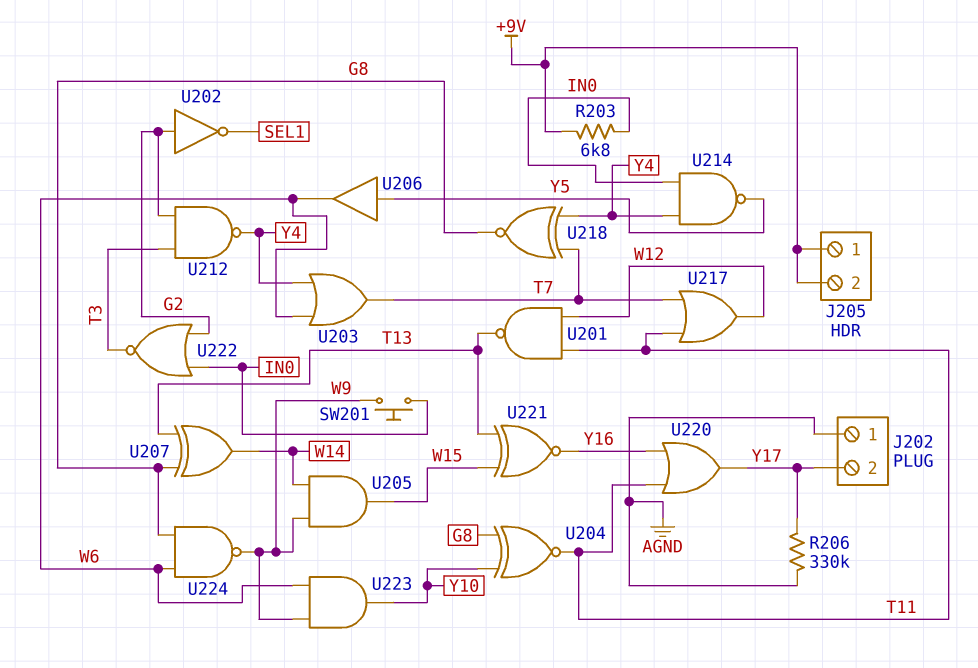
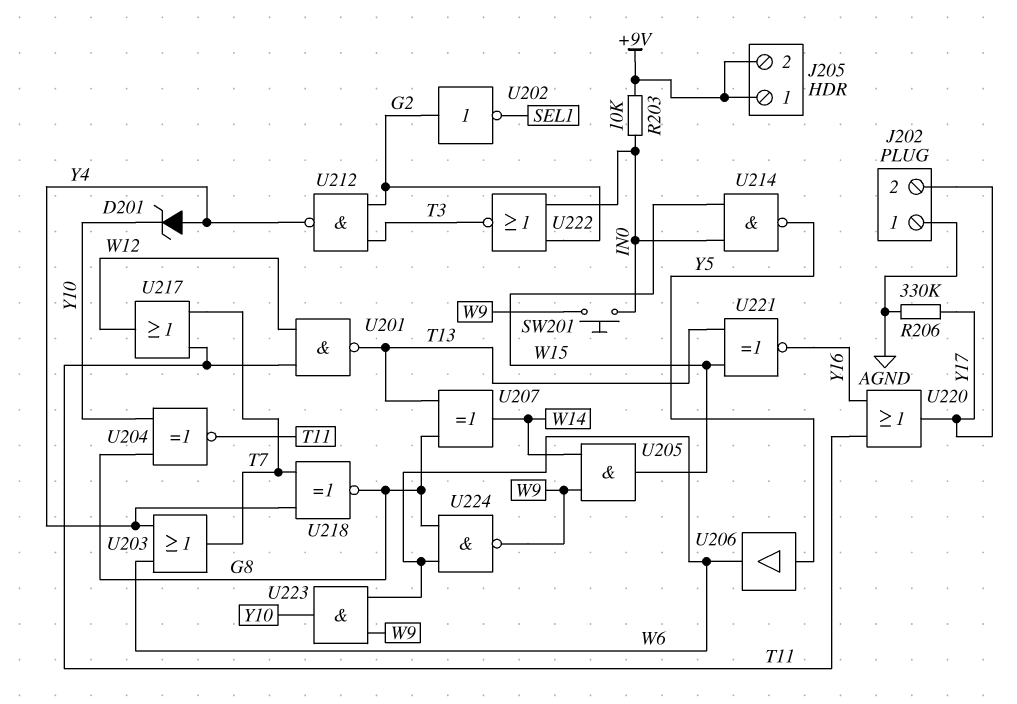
D201: none -> zener (A Y4, K Y10)
R203: 6.8k (+9V, IN0) -> 10k (+9V, IN0)
U214: NAND (in IN0, in Y4, out Y5) -> NAND (in IN0, in W15, out Y5)

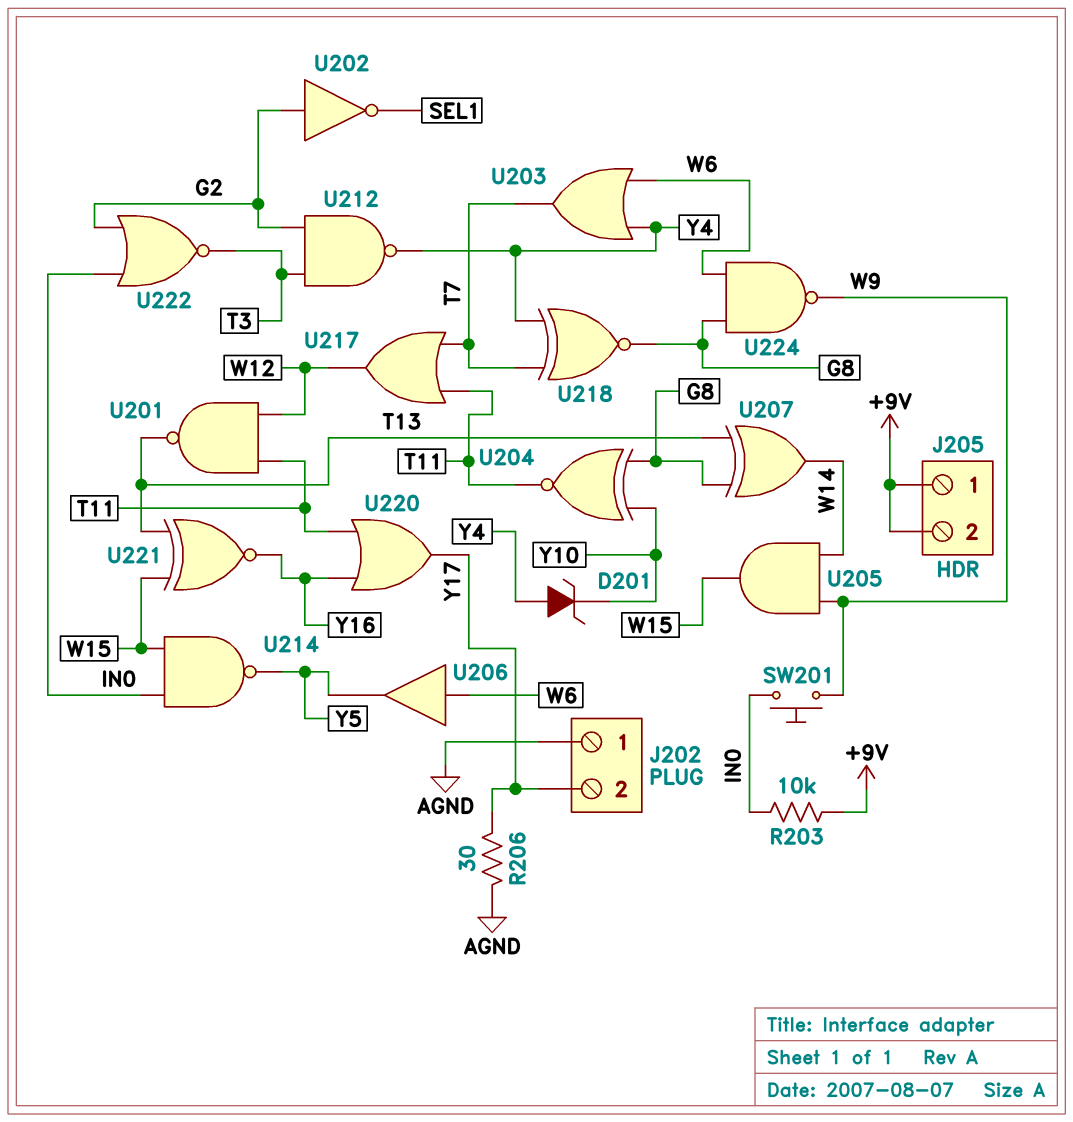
R206: 330k (AGND, Y17) -> 30 (AGND, Y17)
U206: buffer (in Y5, out W6) -> buffer (in W6, out Y5)
U223: AND (in W6, in W9, out Y10) -> none

